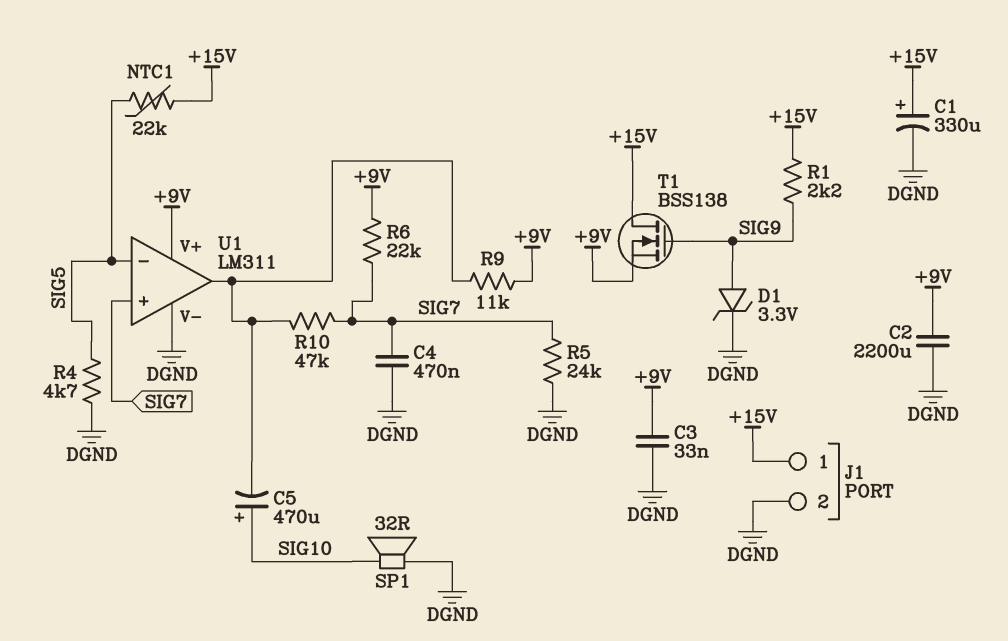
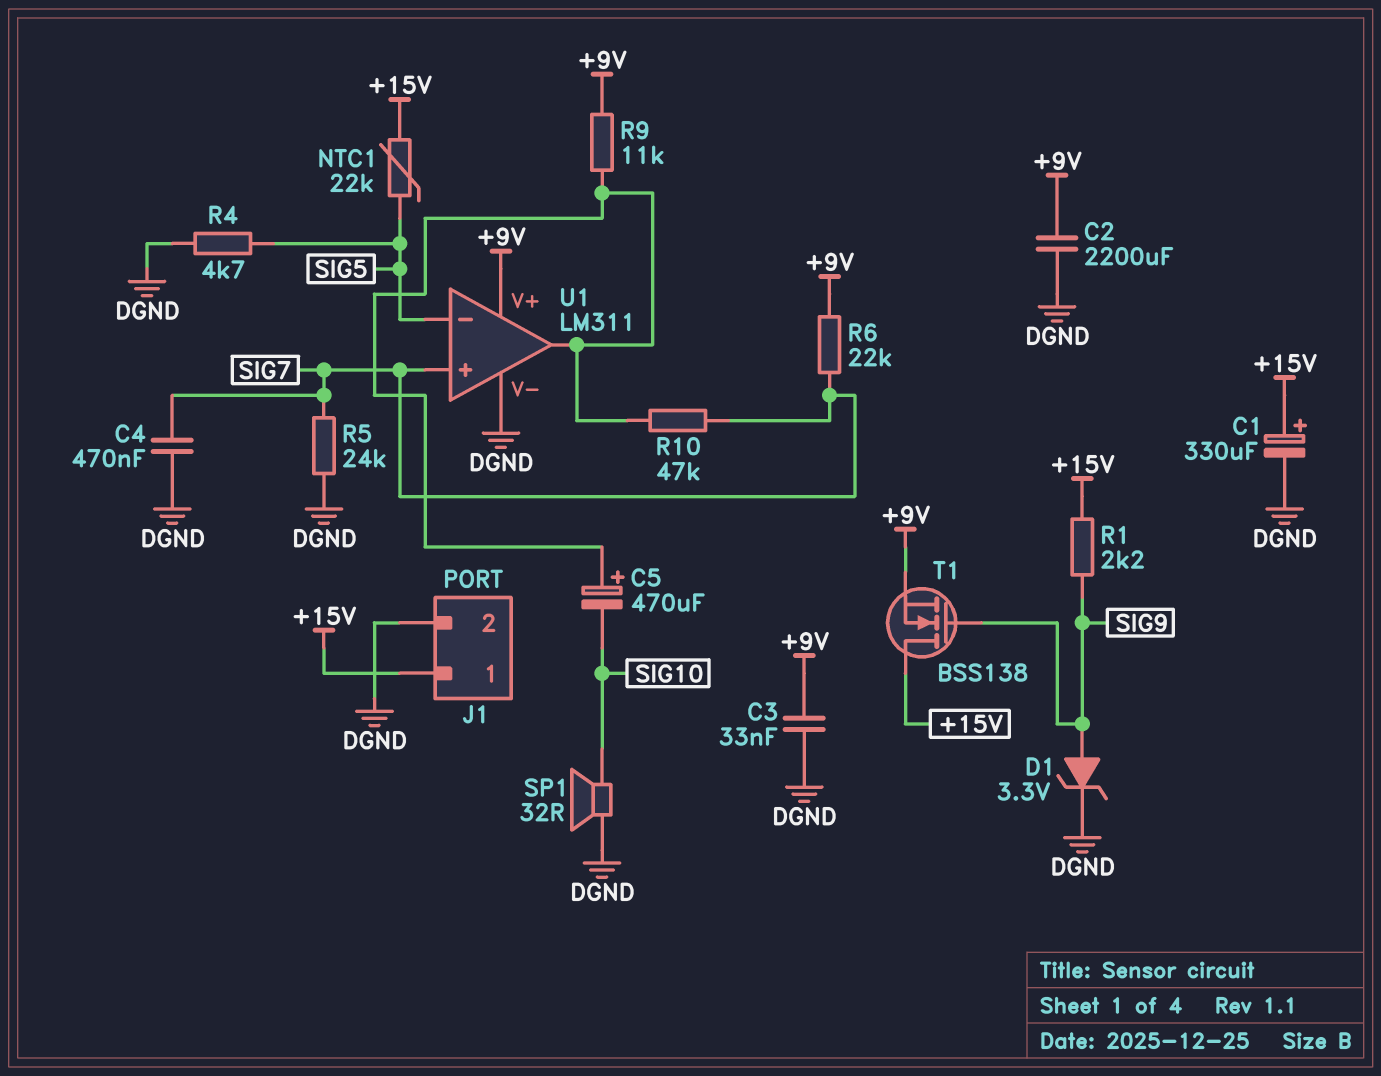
C5: 470uF (plus SIG10, minus U1/out) -> 470uF (plus U1/out, minus SIG10)

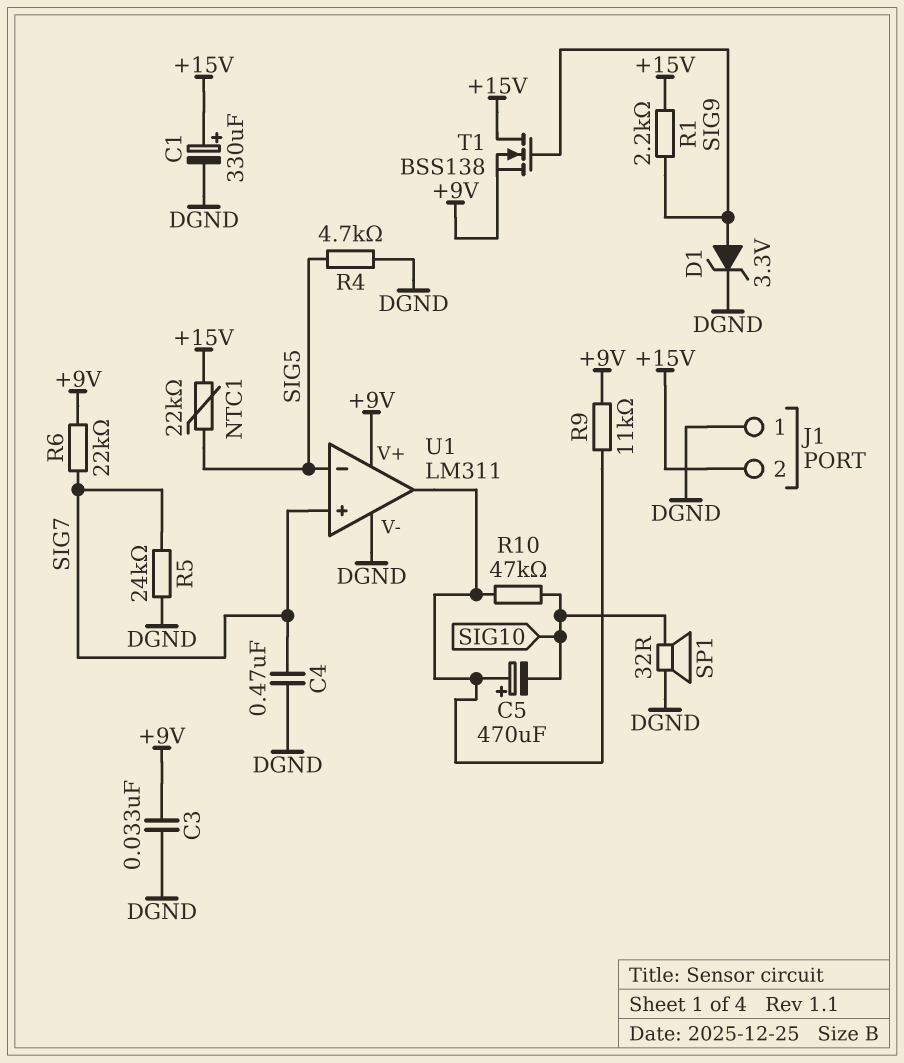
C2: 2200uF (+9V, DGND) -> none
J1 pin 1: +15V -> DGND
J1 pin 2: DGND -> +15V
R10: 47k (SIG7, U1/out) -> 47k (SIG10, U1/out)

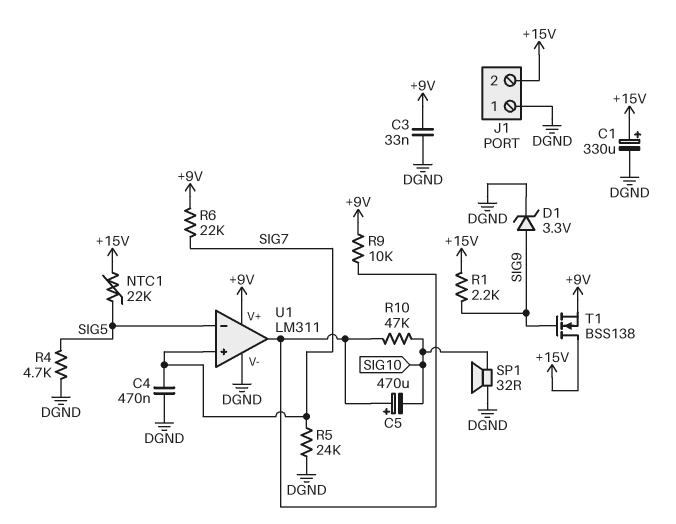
R9: 11k (+9V, U1/out) -> 10k (+9V, U1/out)

